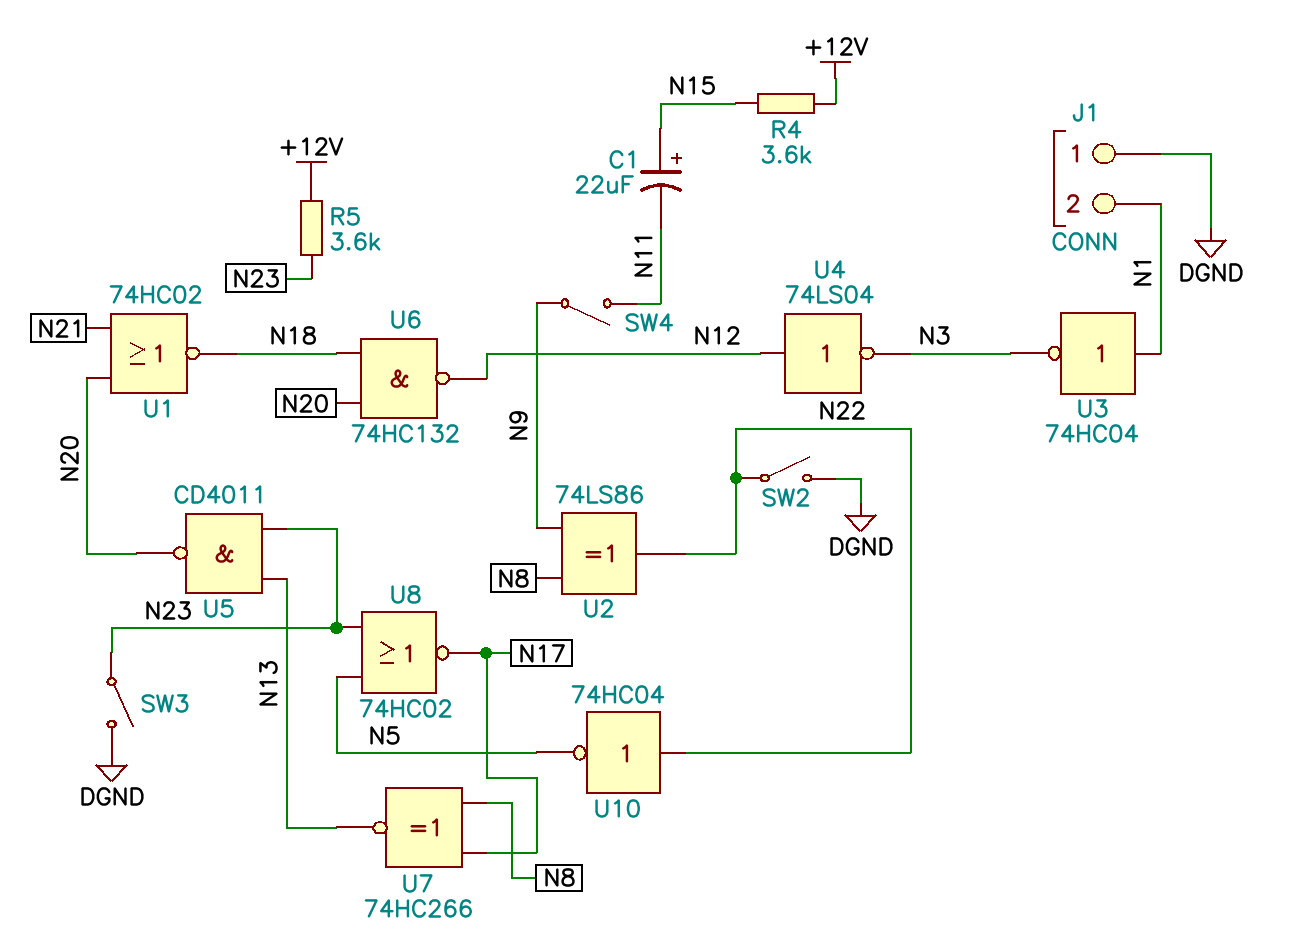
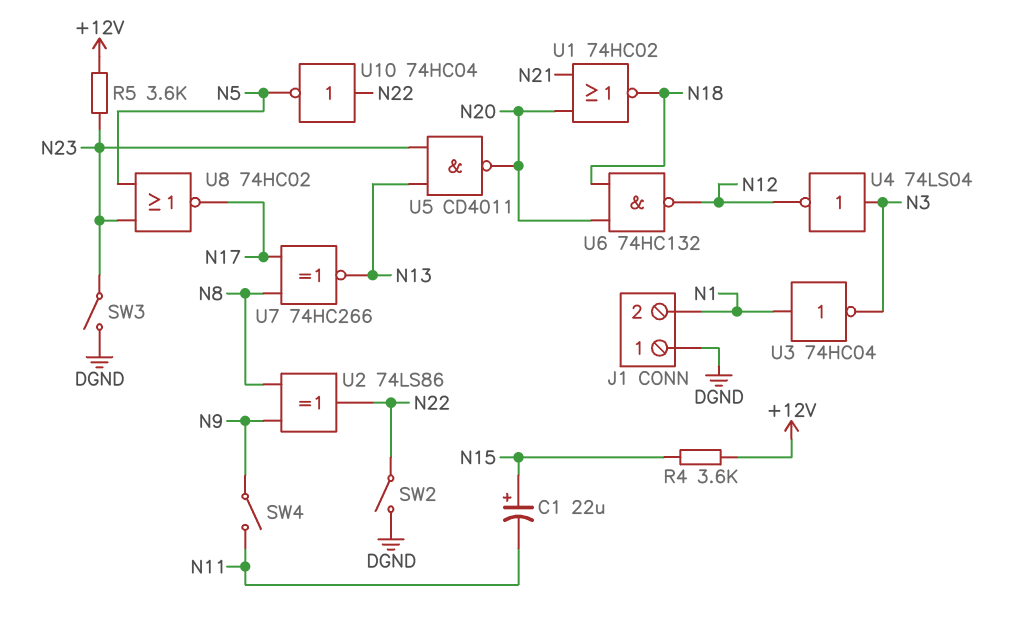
U4: NOT 74LS04 (in N12, out N3) -> NOT 74LS04 (in N3, out N12)

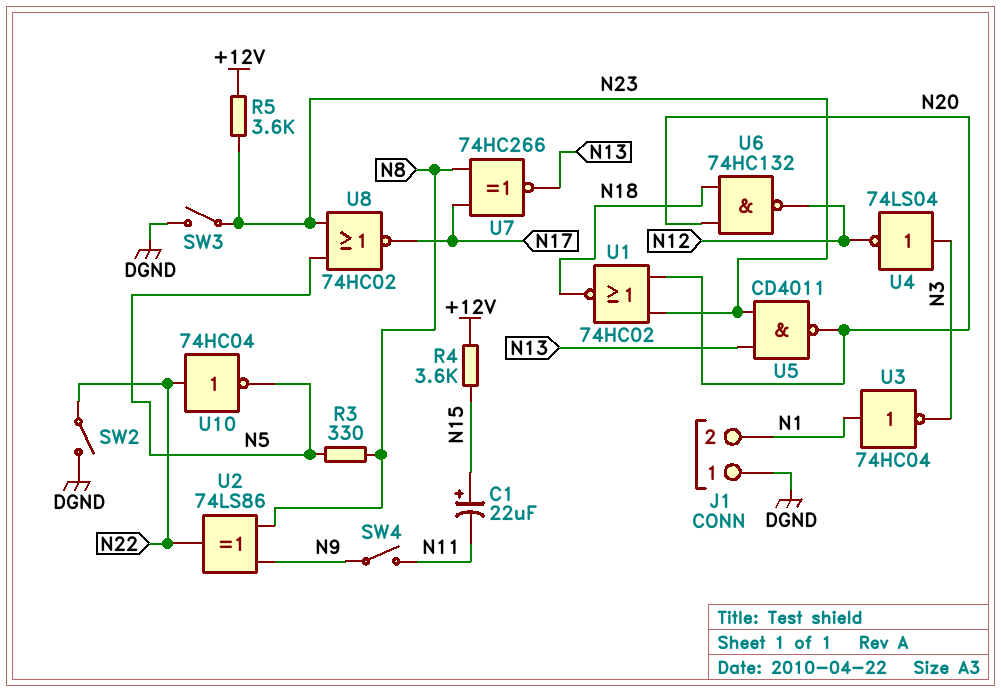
R3: none -> 330 (N5, N8)
U1: NOR 74HC02 (in N20, in N21, out N18) -> NOR 74HC02 (in N20, in N23, out N18)

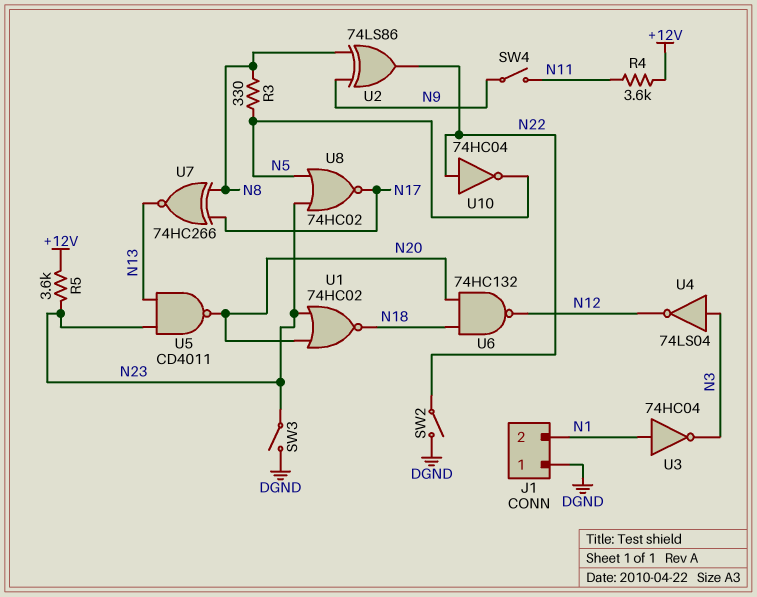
C1: 22uF (plus N15, minus N11) -> none
R4: 3.6k (+12V, N15) -> 3.6k (+12V, N11)

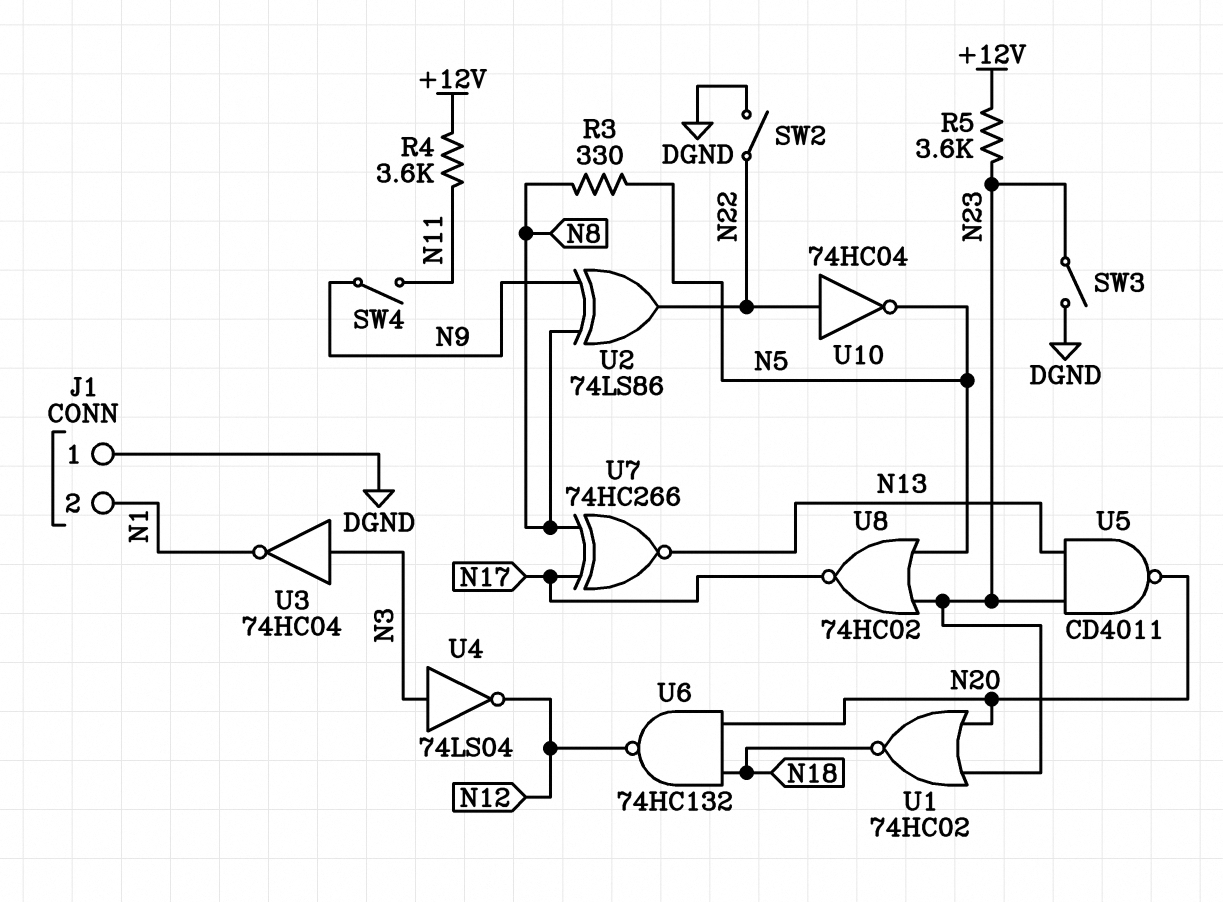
U3: NOT 74HC04 (in N1, out N3) -> NOT 74HC04 (in N3, out N1)

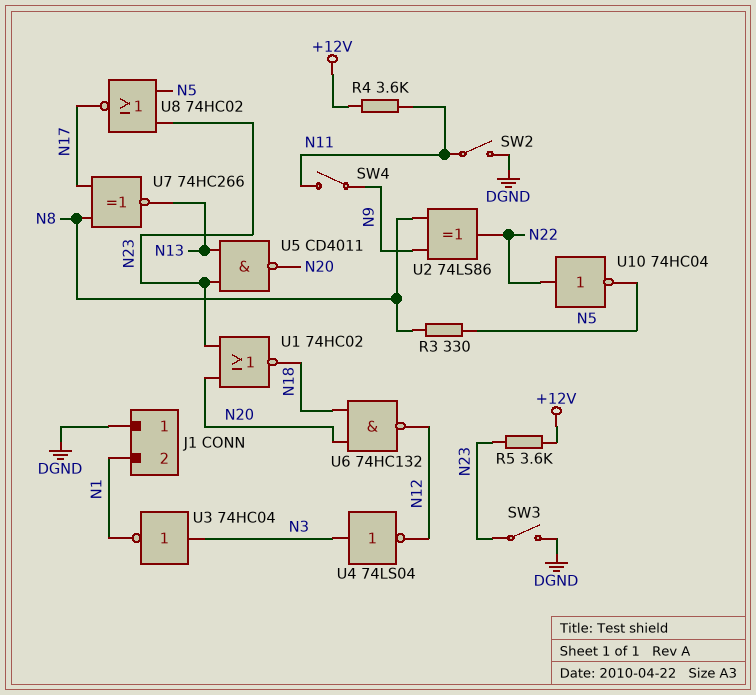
SW2: switch (DGND, N22) -> switch (DGND, N11)

